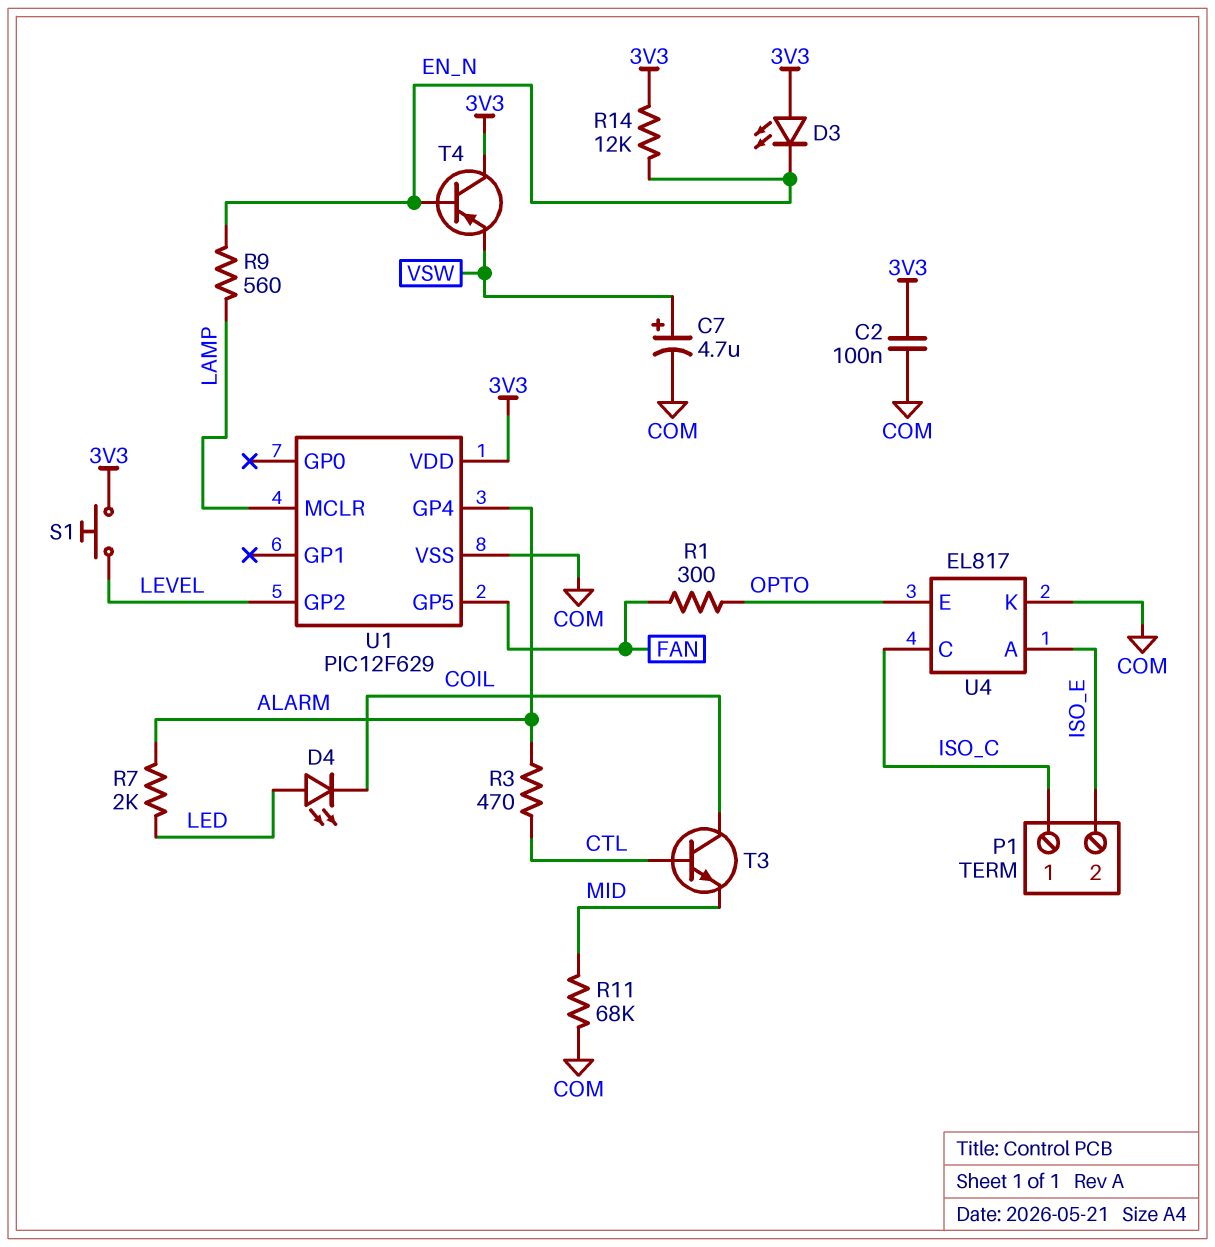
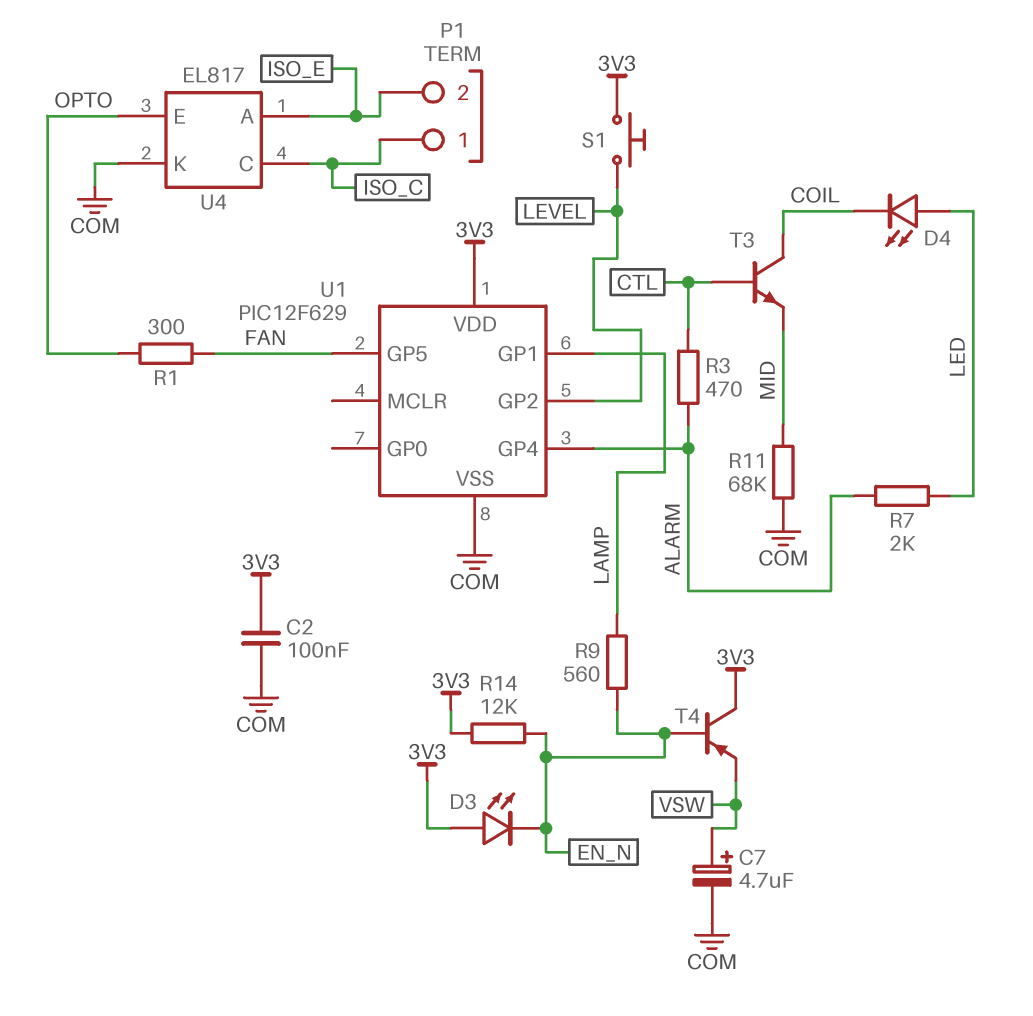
U1 pin GP1: none -> LAMP
U1 pin MCLR: LAMP -> none

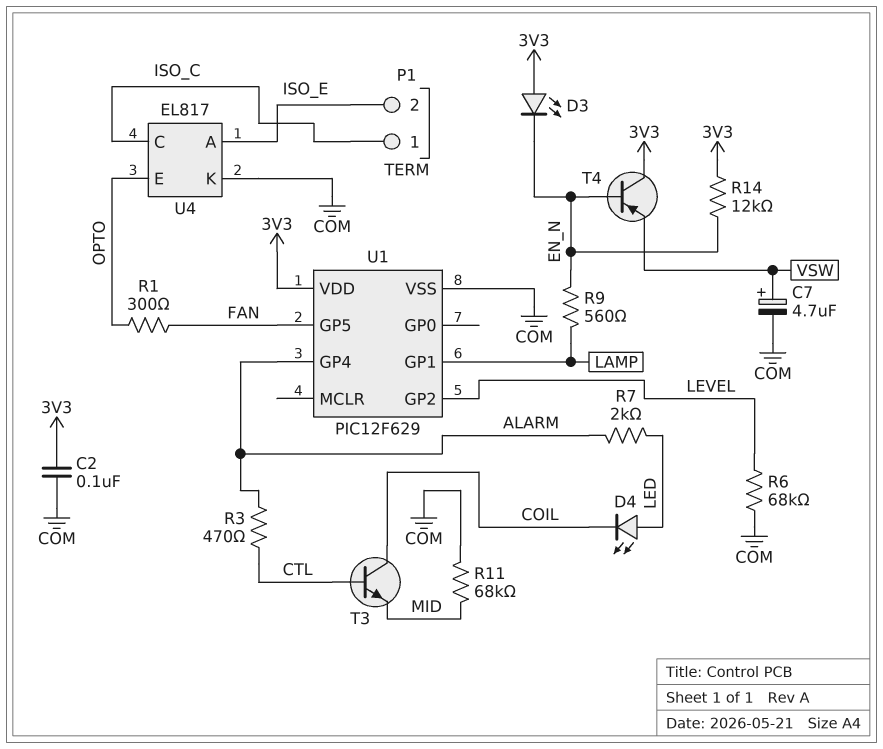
R6: none -> 68k (COM, LEVEL)
S1: button (3V3, LEVEL) -> none

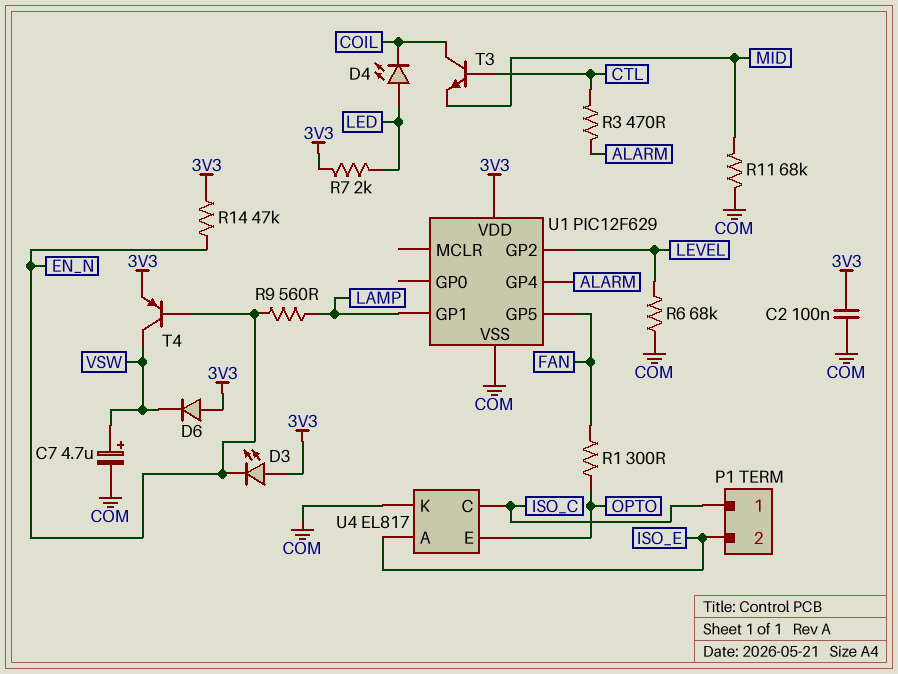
D6: none -> diode (A 3V3, K VSW)
R7: 2k (ALARM, LED) -> 2k (3V3, LED)
R14: 12k (3V3, EN_N) -> 47k (3V3, EN_N)
T4: PNP (B EN_N, C 3V3, E VSW) -> PNP (B EN_N, C VSW, E 3V3)

